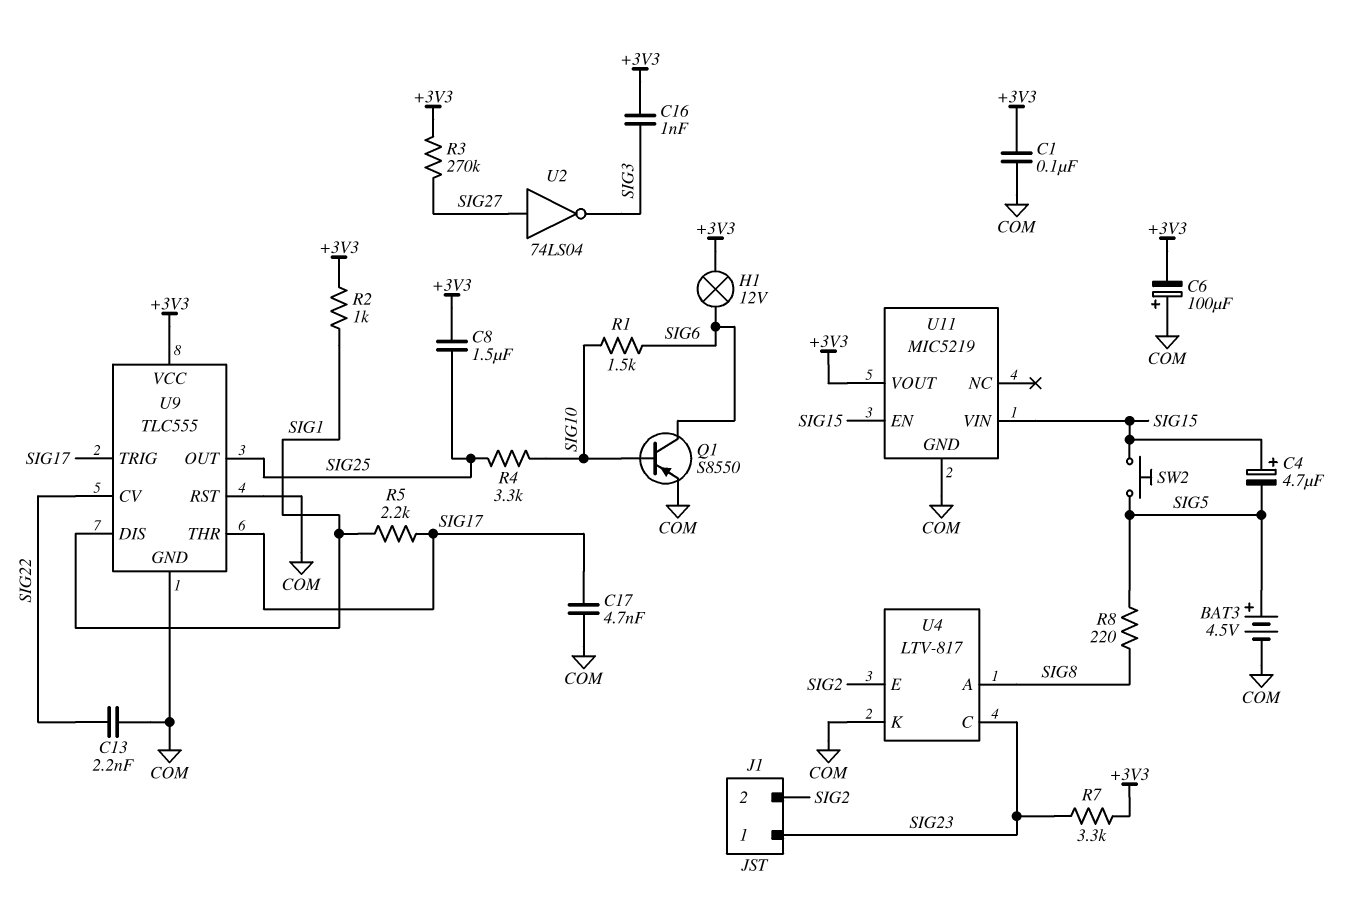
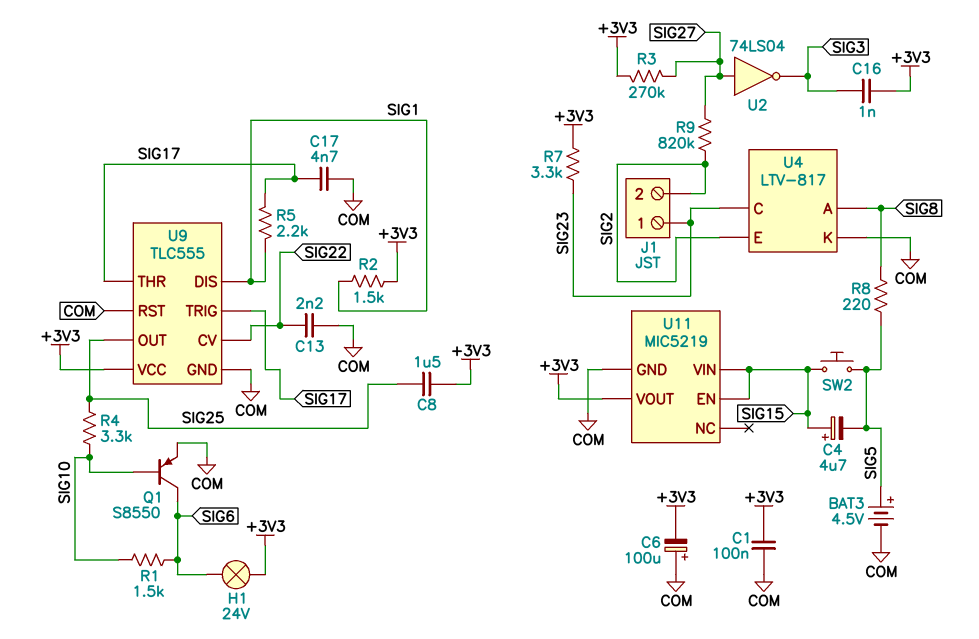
H1: lamp 12V (+3V3, SIG6) -> lamp 24V (+3V3, SIG6)
R2: 1k (+3V3, SIG1) -> 1.5k (+3V3, SIG1)
R9: none -> 820k (SIG2, SIG27)

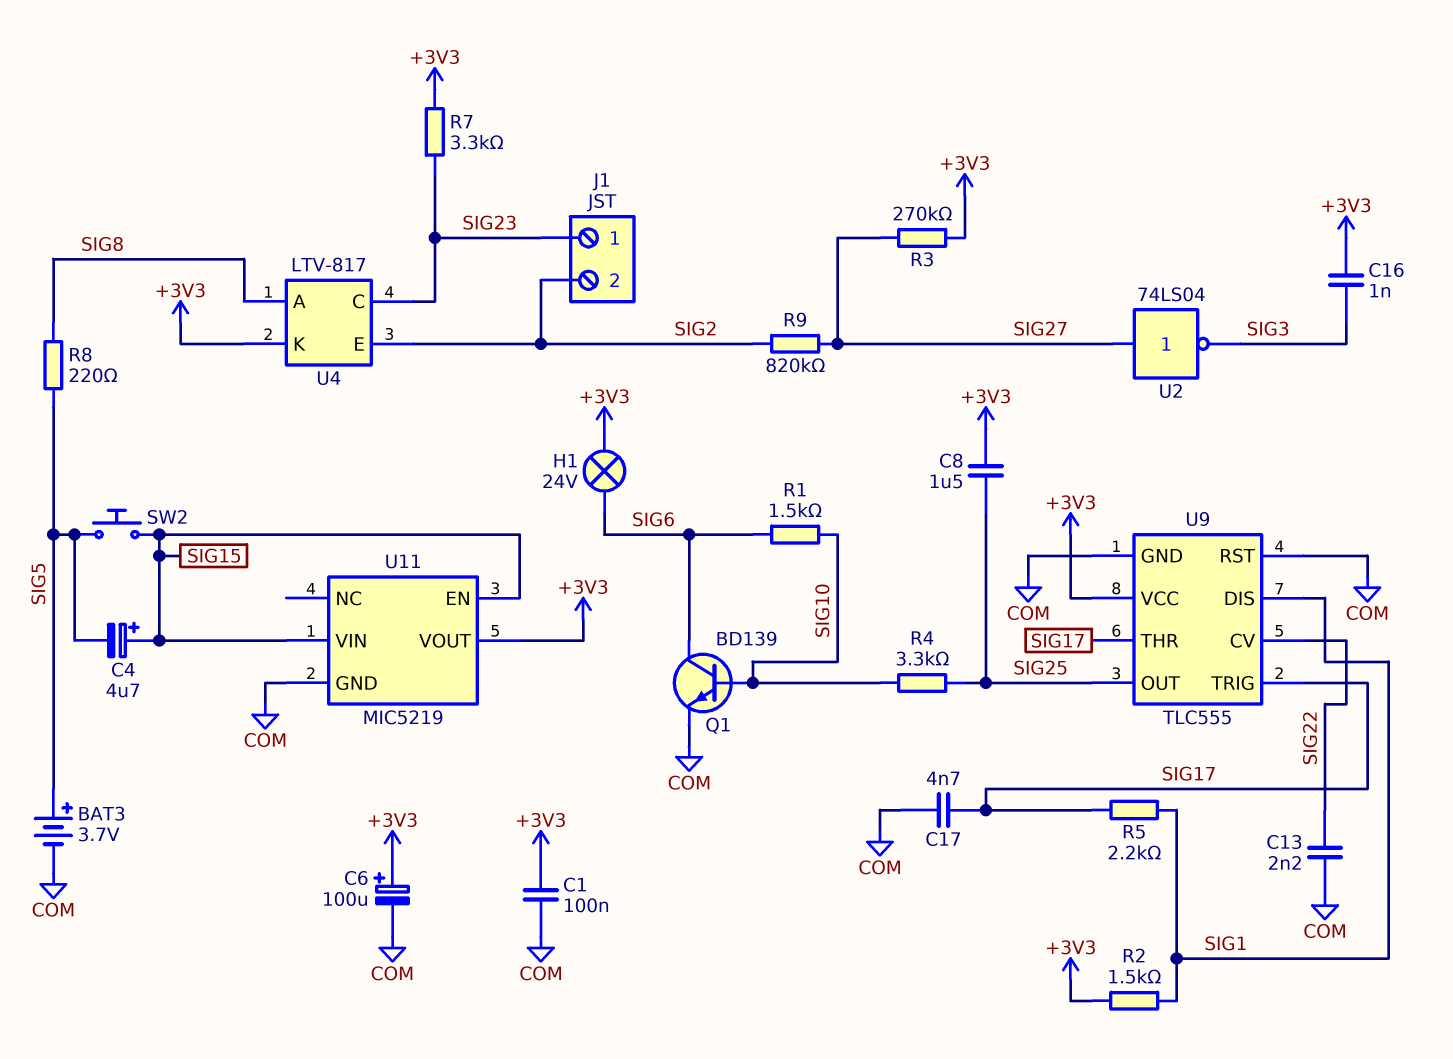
BAT3: 4.5V (plus SIG5, minus COM) -> 3.7V (plus SIG5, minus COM)
C6: 100uF (plus COM, minus +3V3) -> 100uF (plus +3V3, minus COM)
Q1: PNP S8550 (B SIG10, C SIG6, E COM) -> NPN BD139 (B SIG10, C SIG6, E COM)
U4 pin K: COM -> +3V3

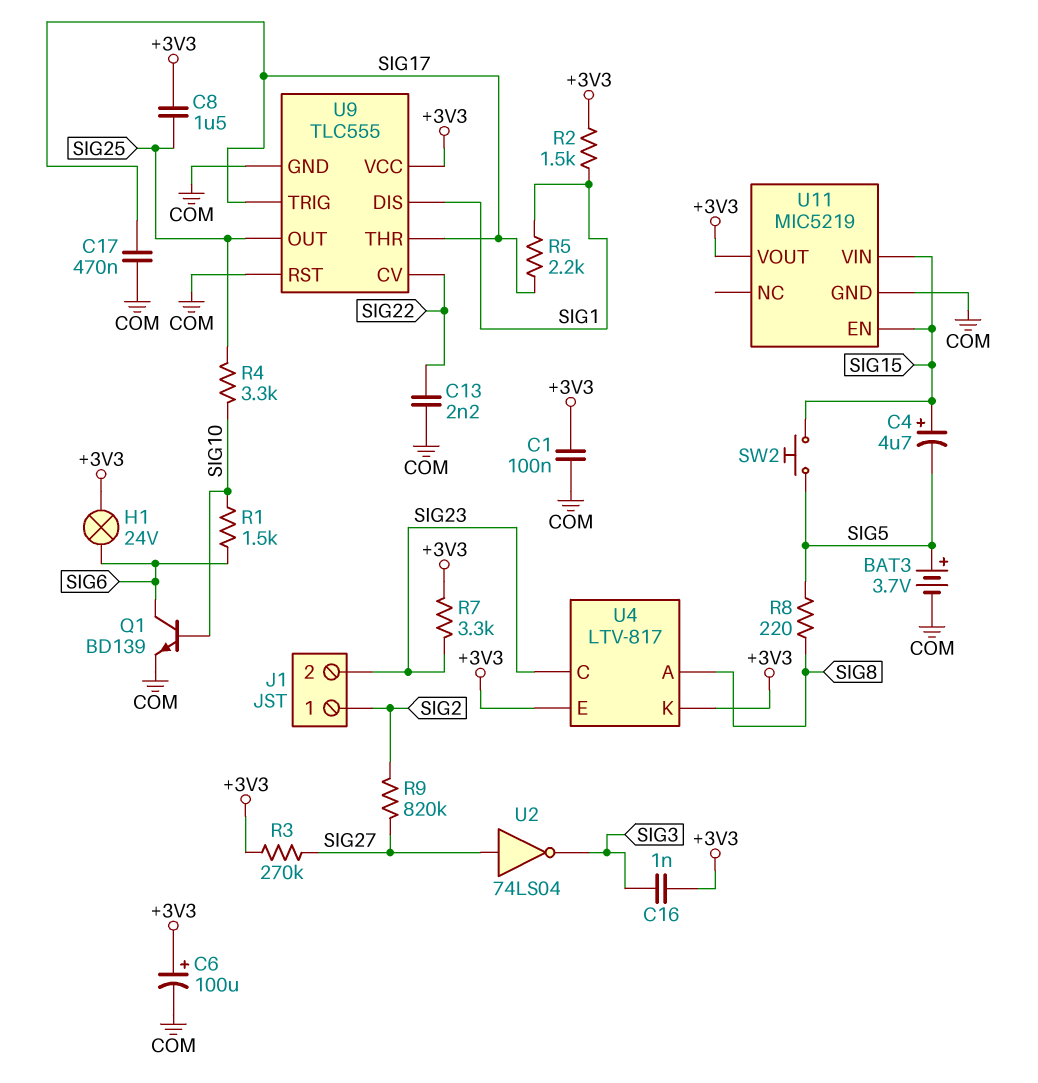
C17: 4.7nF (COM, SIG17) -> 470nF (COM, SIG17)
J1 pin 1: SIG23 -> SIG2
J1 pin 2: SIG2 -> SIG23
U4 pin E: SIG2 -> +3V3

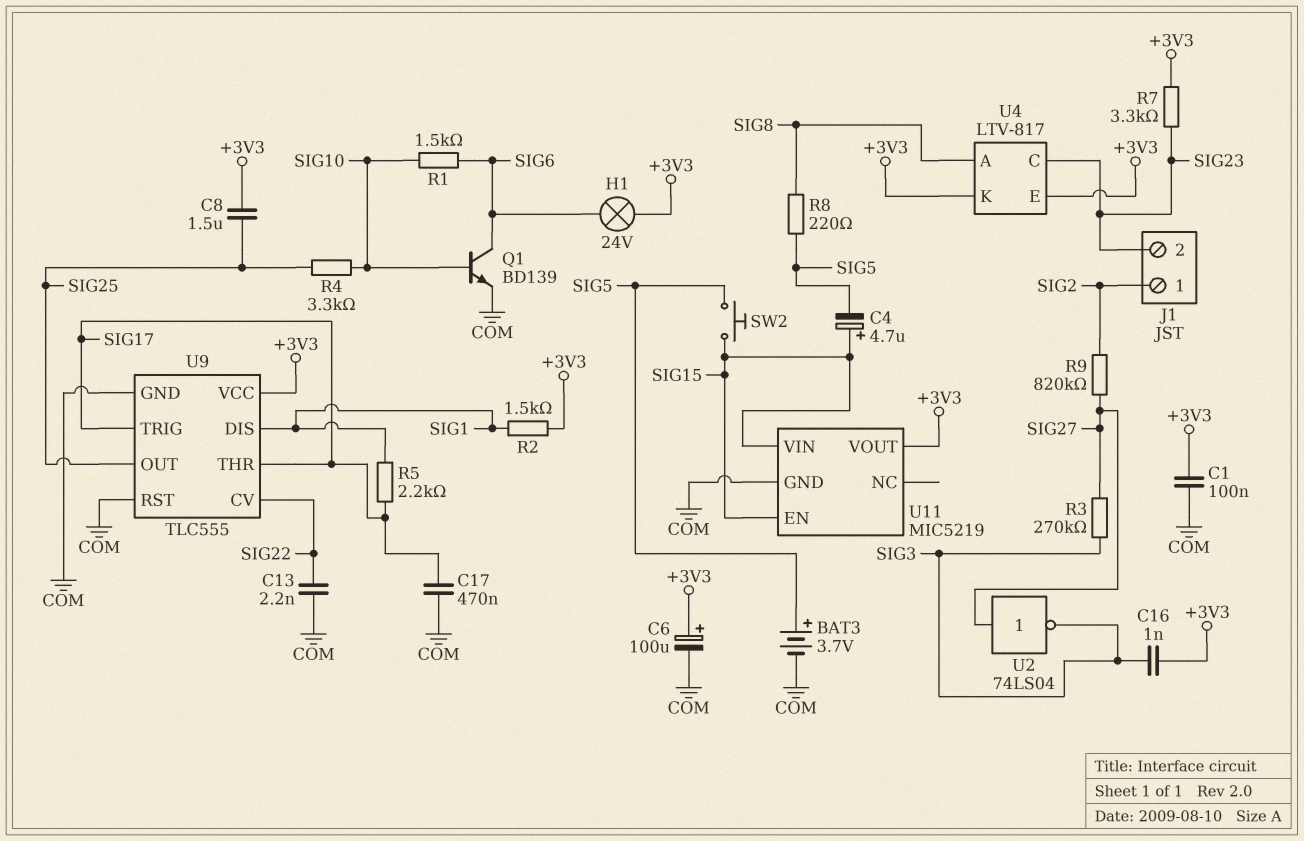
R3: 270k (+3V3, SIG27) -> 270k (SIG3, SIG27)

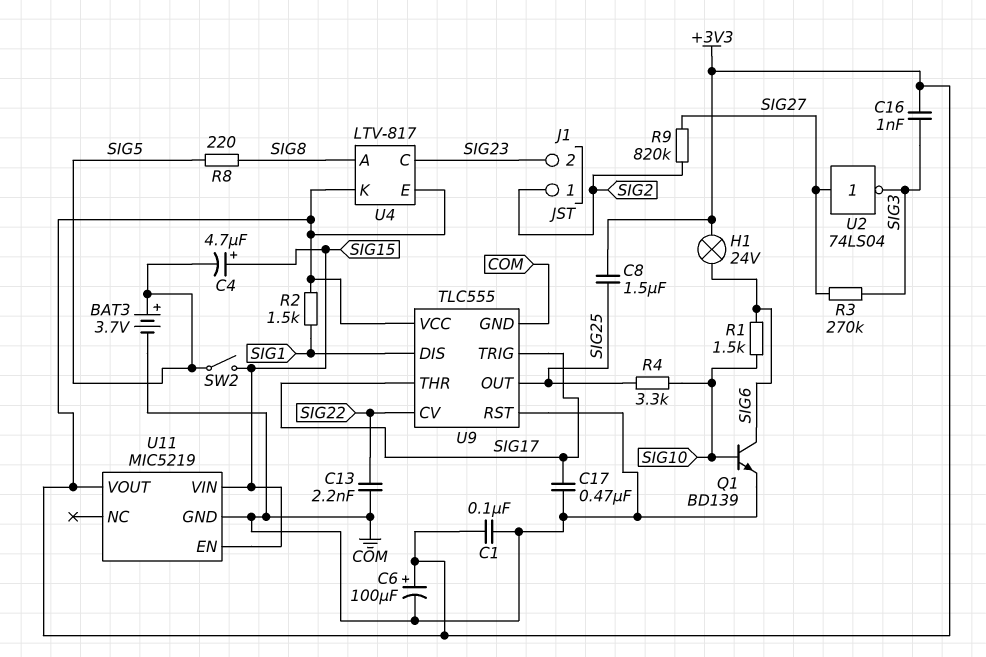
R5: 2.2k (SIG1, SIG17) -> none
R7: 3.3k (+3V3, SIG23) -> none
SW2: button (SIG5, SIG15) -> switch (SIG5, SIG15)

